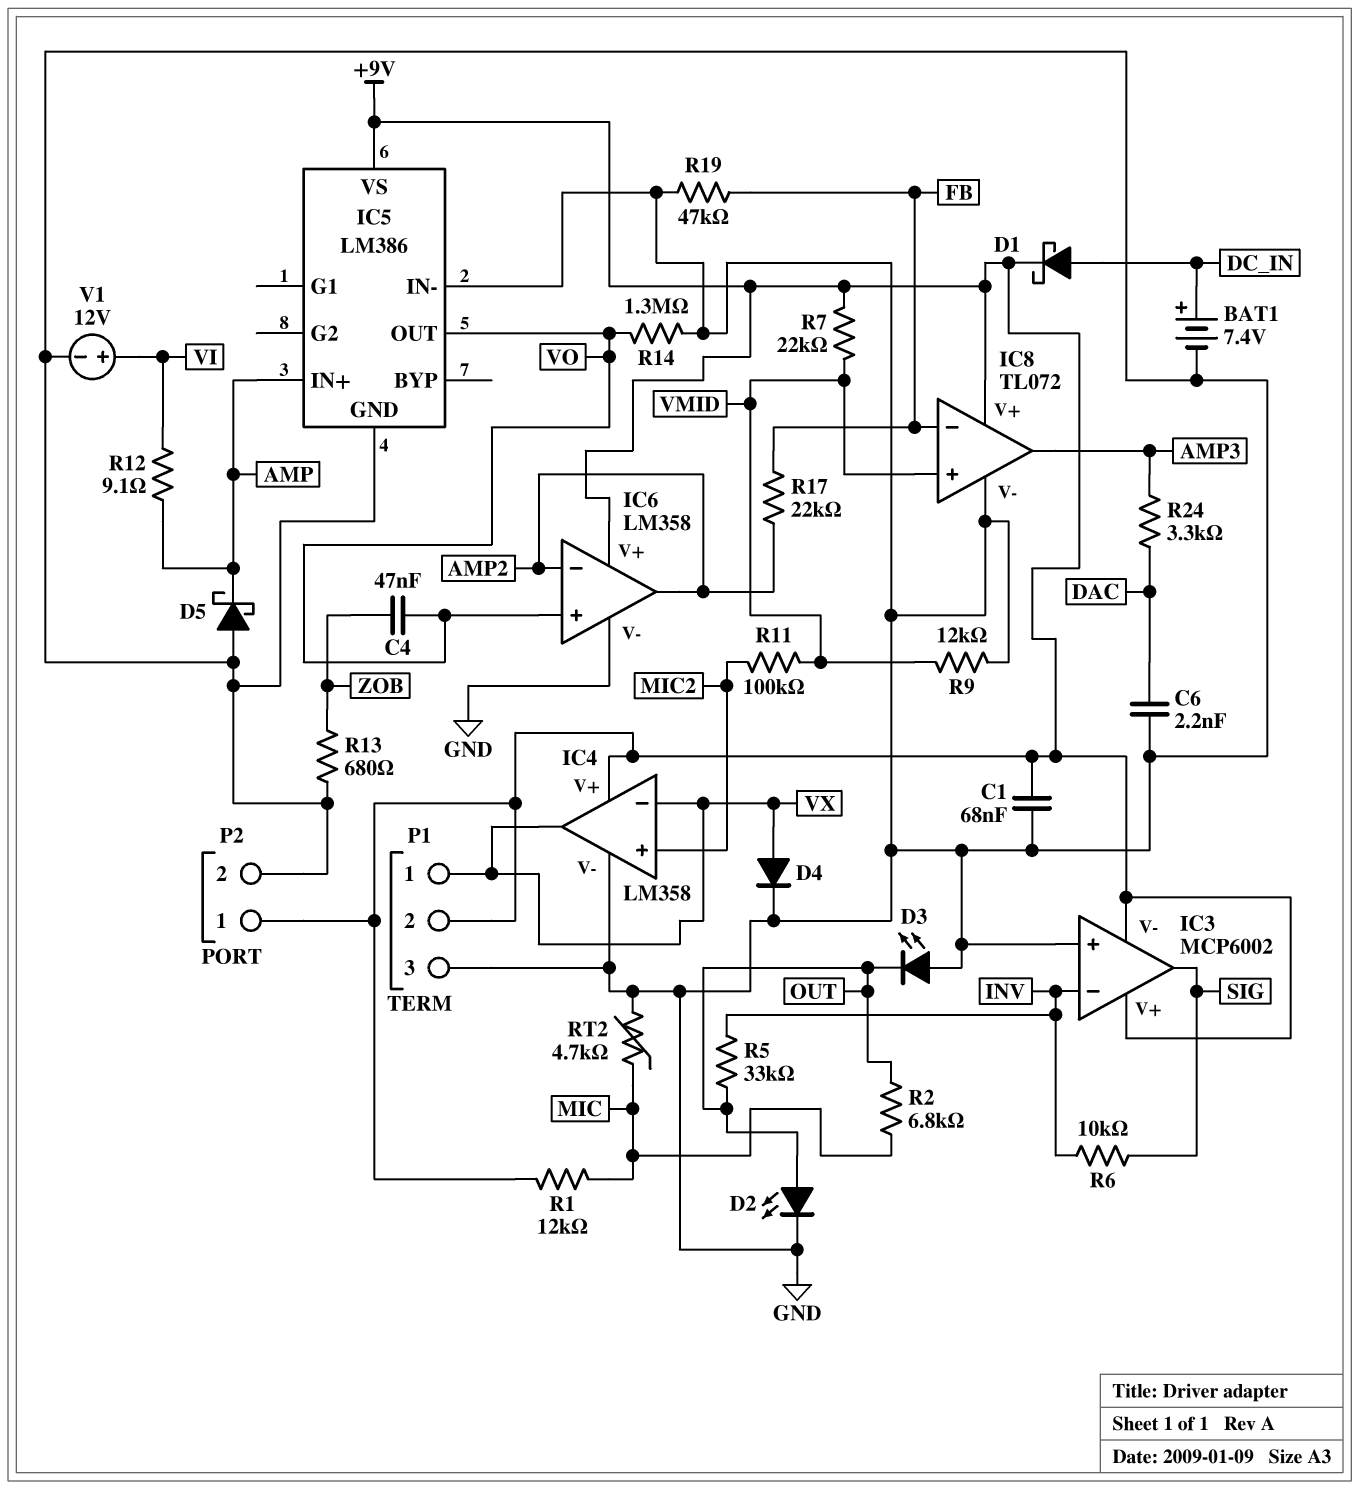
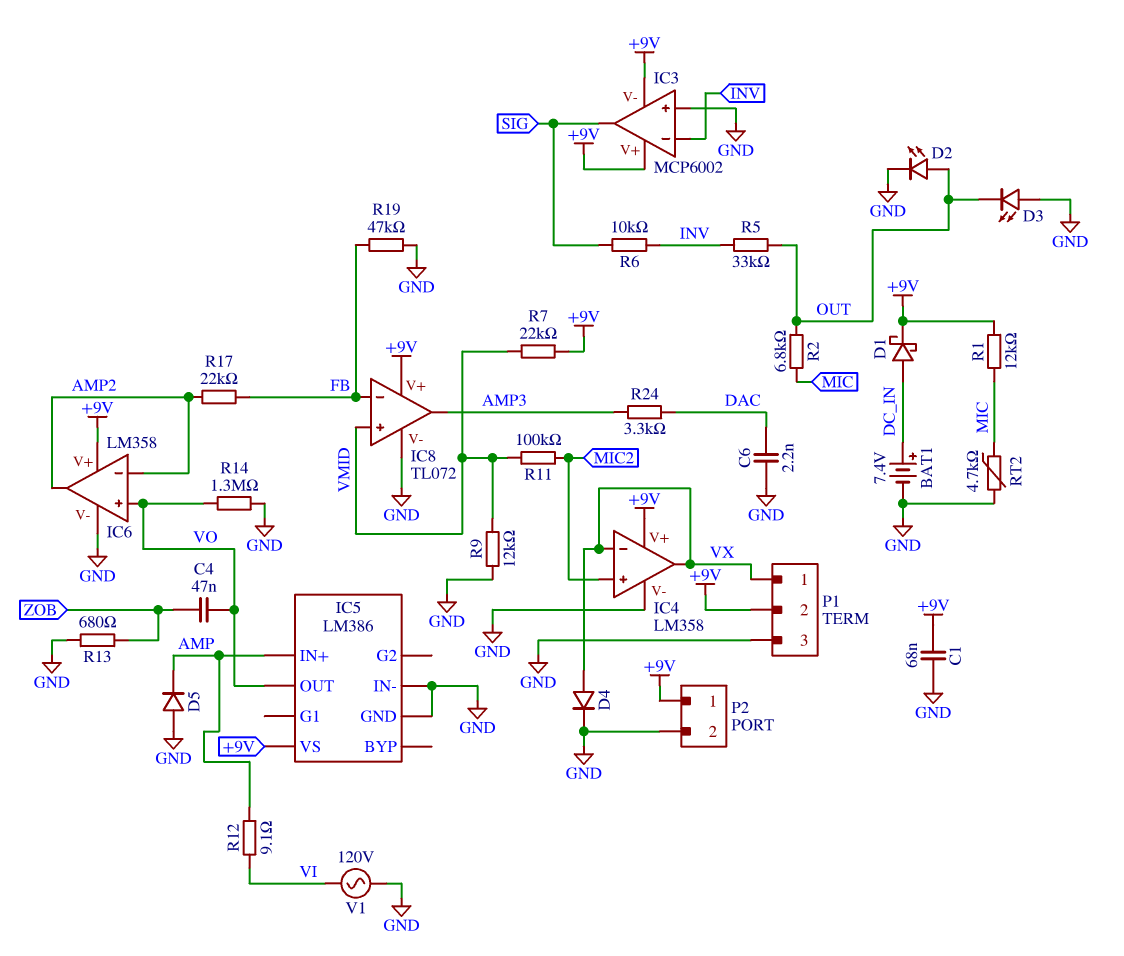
D5: schottky (A GND, K AMP) -> diode (A GND, K AMP)
V1: 12V (plus VI, minus GND) -> AC 120V (GND, VI)

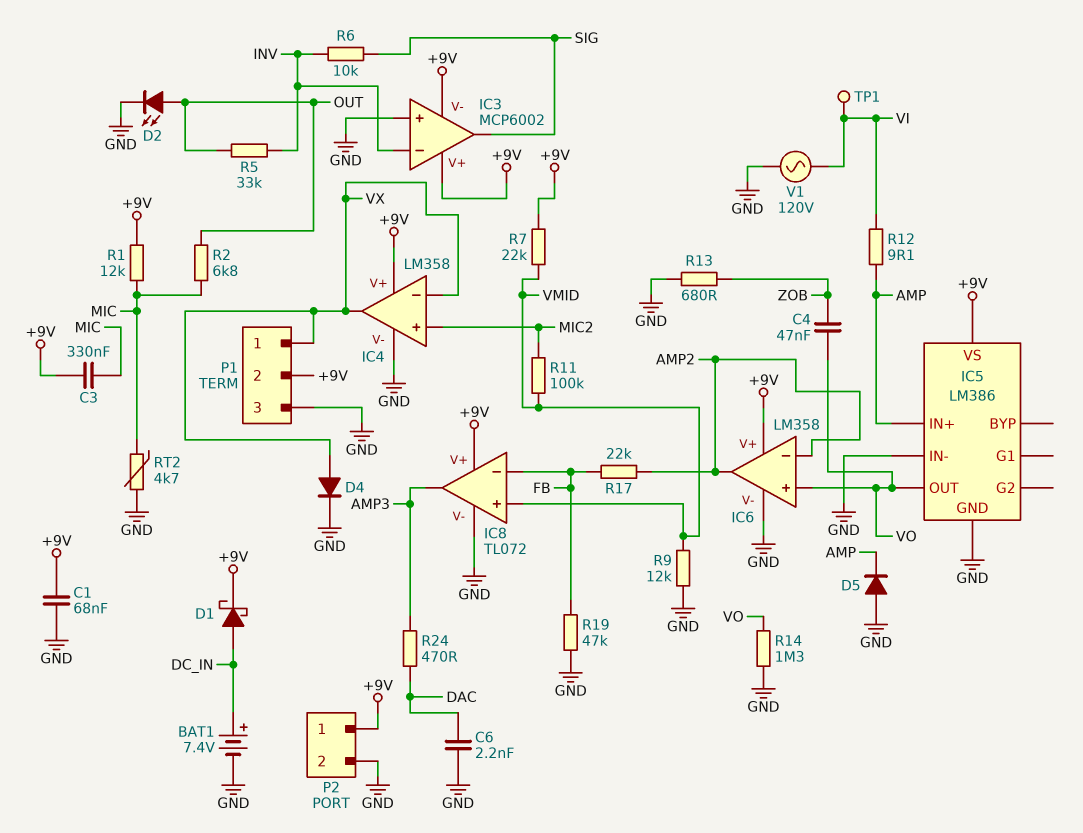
C3: none -> 330nF (+9V, MIC)
D3: LED (A GND, K OUT) -> none
R24: 3.3k (AMP3, DAC) -> 470 (AMP3, DAC)
TP1: none -> test point (VI)

